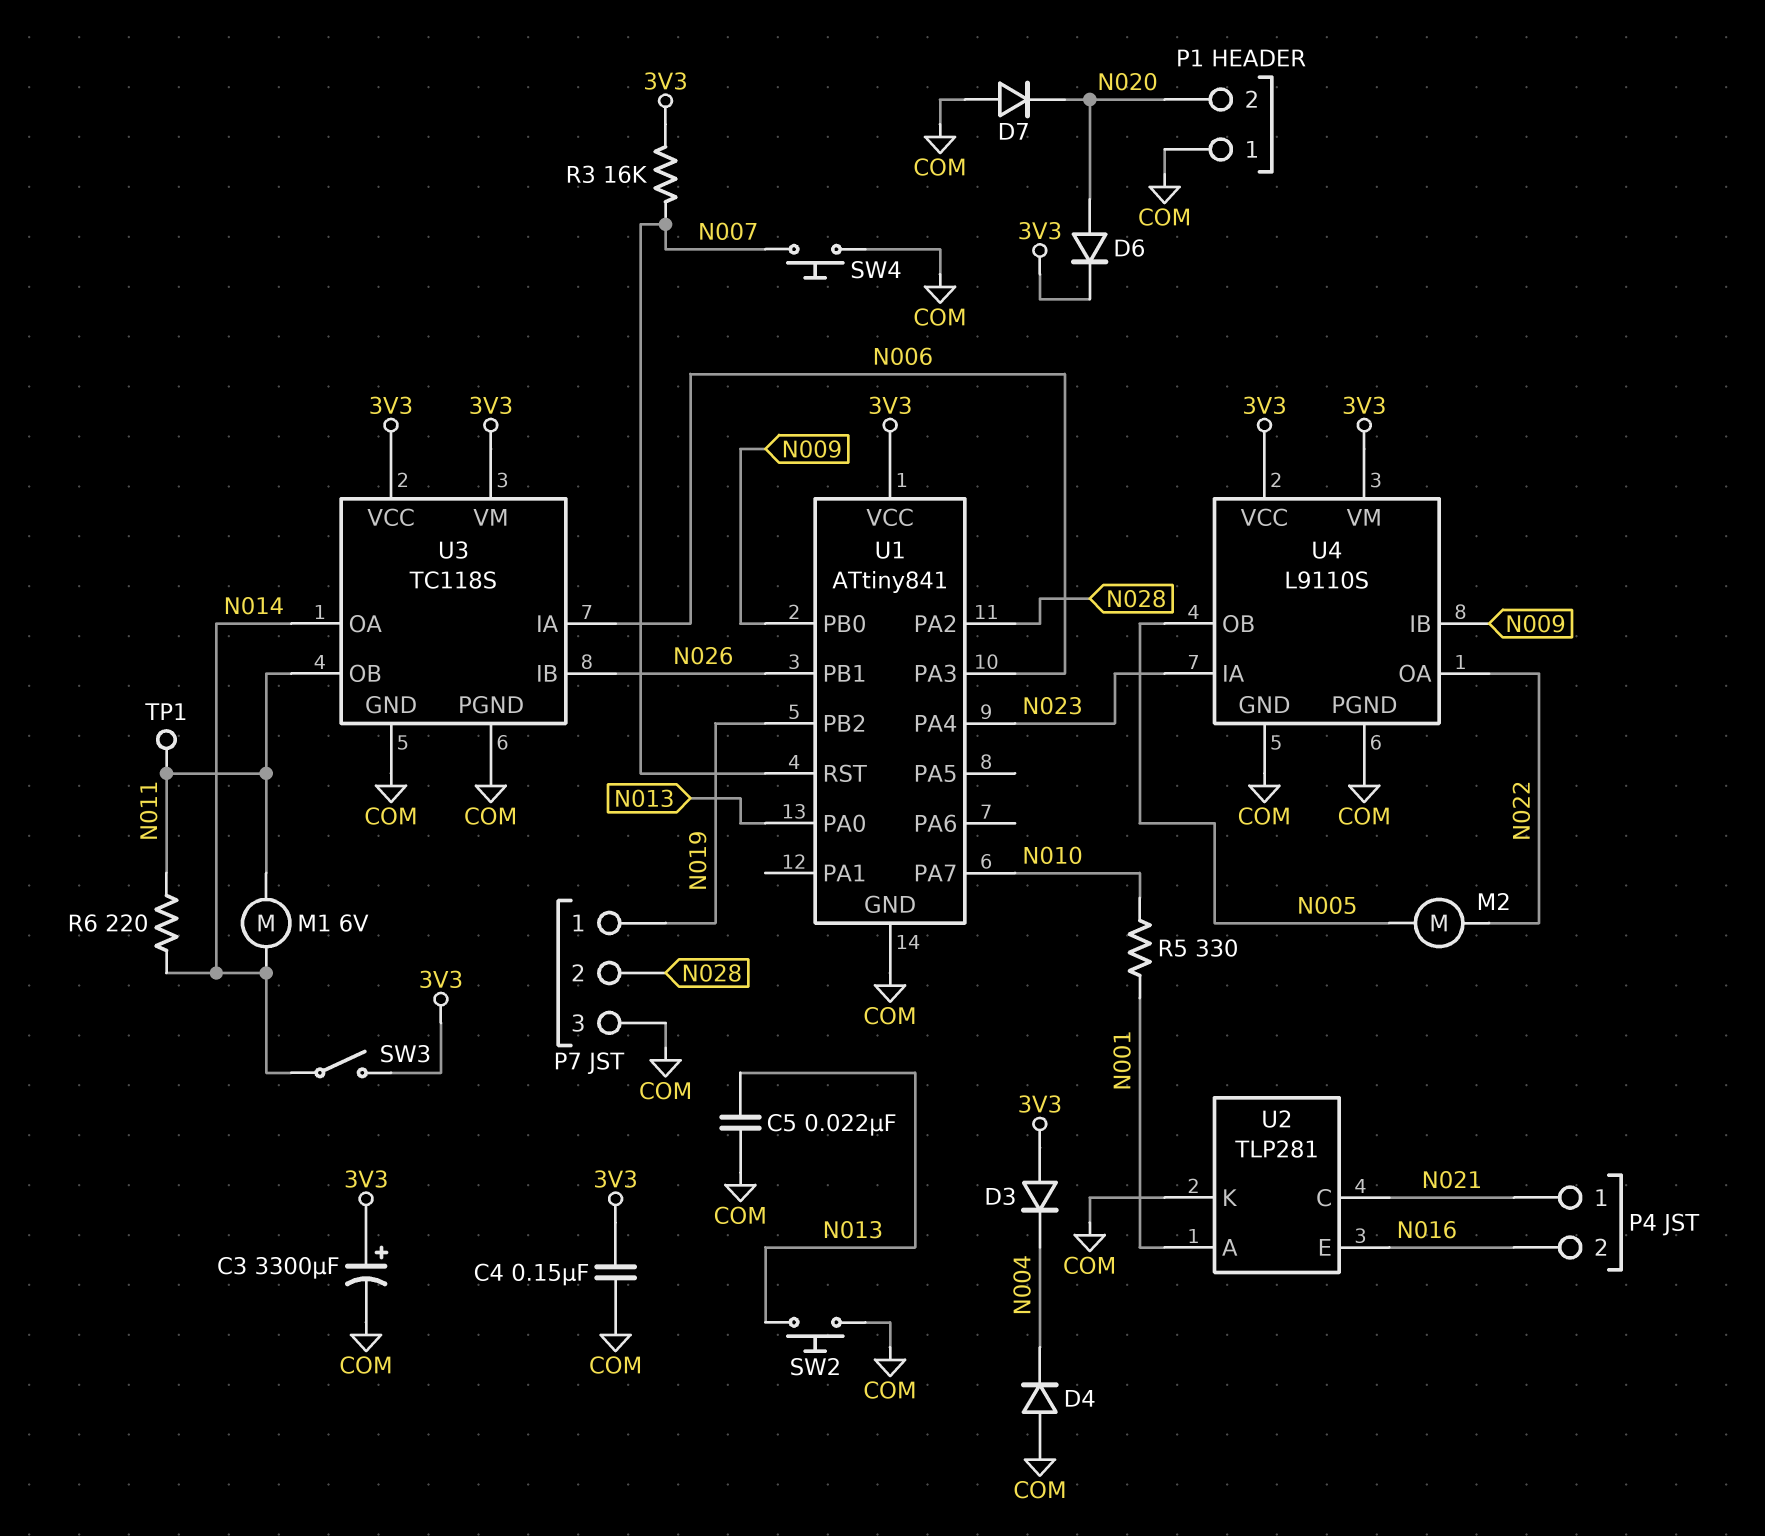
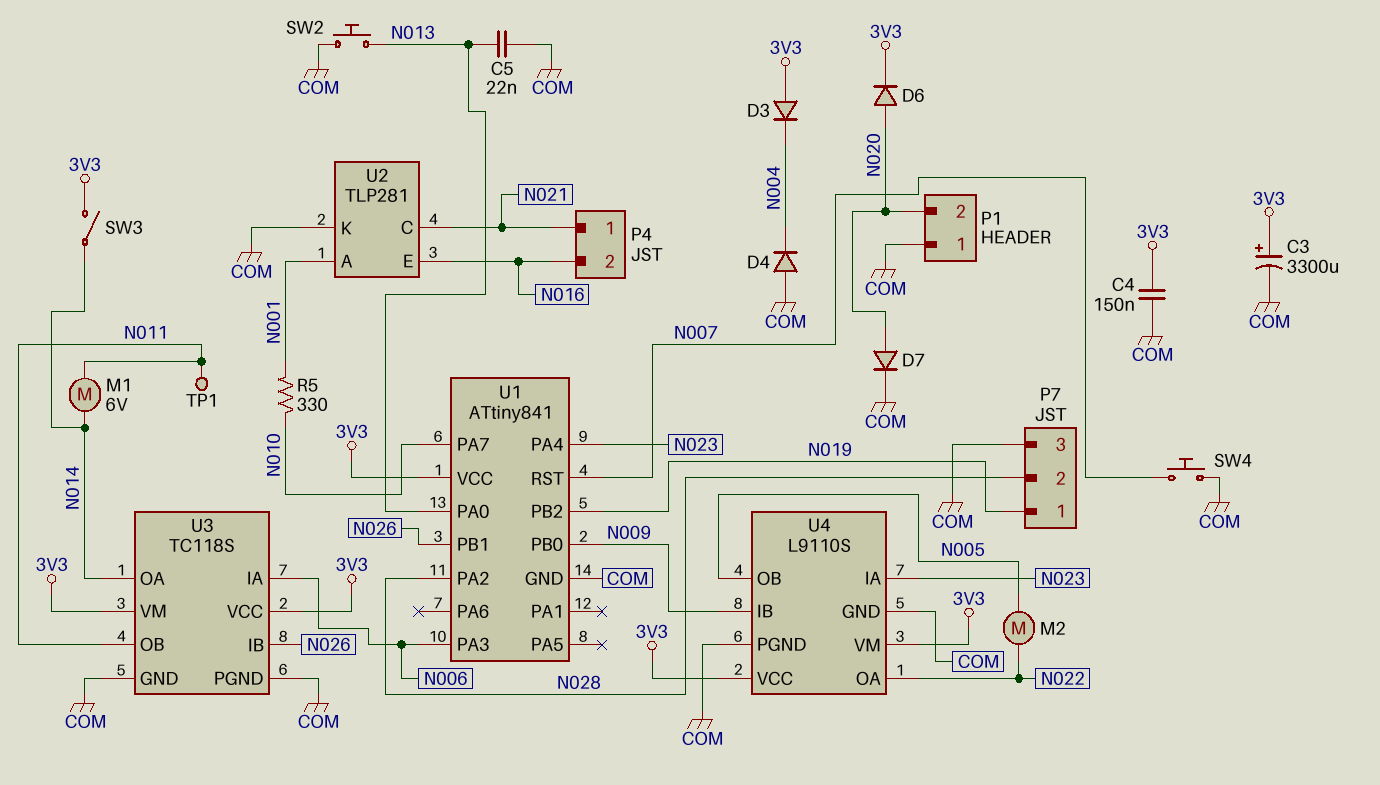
D7: diode (A COM, K N020) -> diode (A N020, K COM)
R3: 16k (3V3, N007) -> none
R6: 220 (N011, N014) -> none

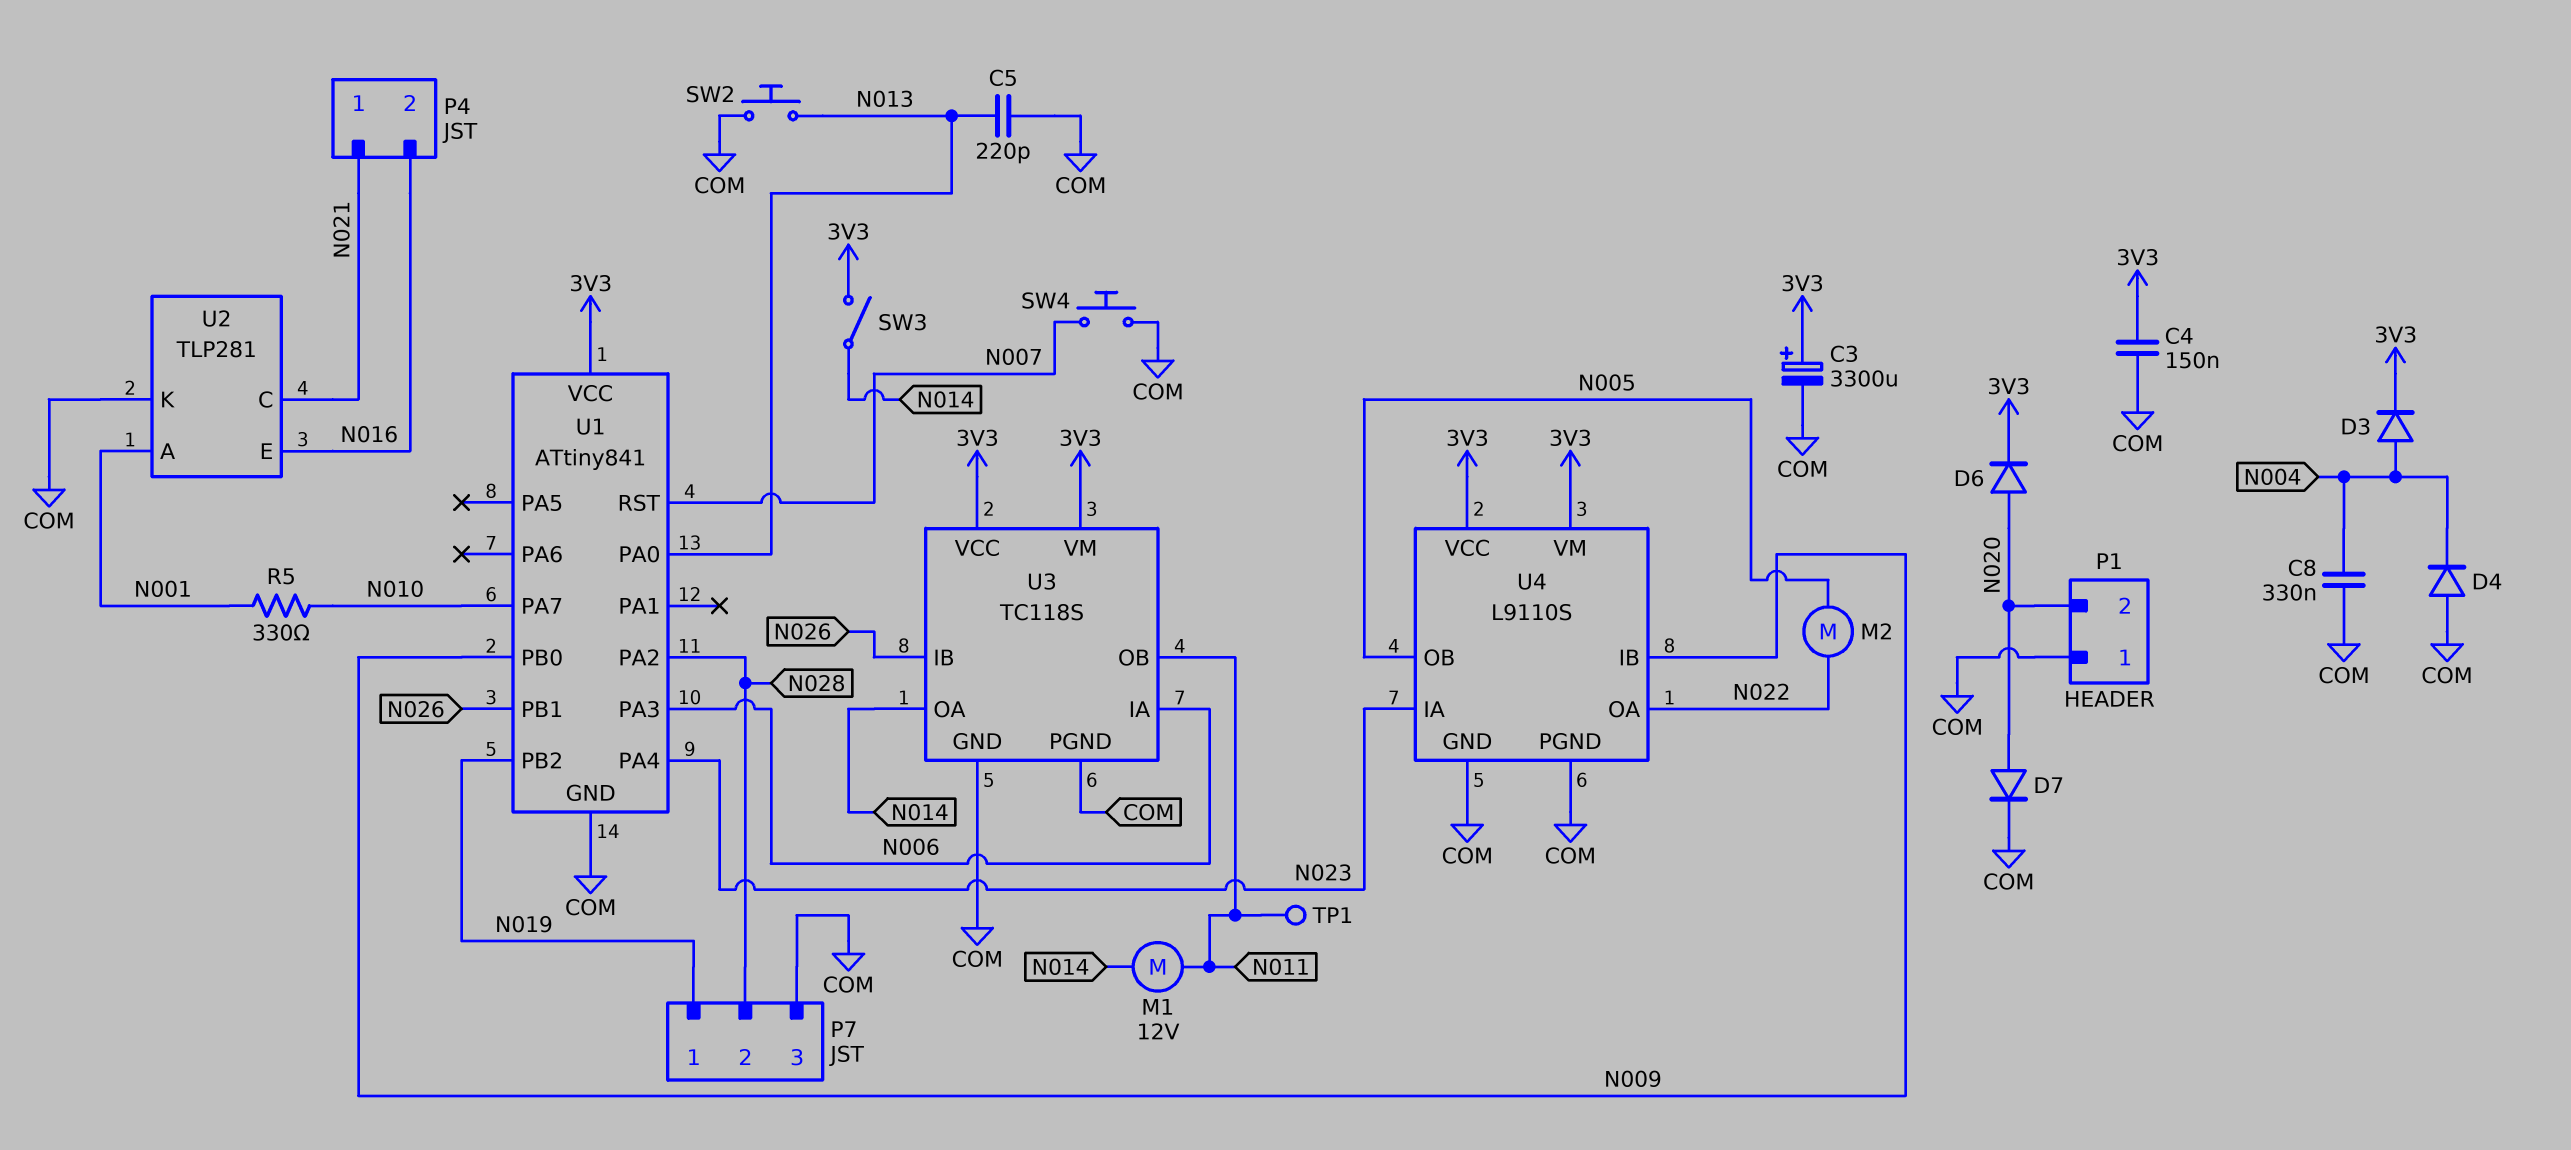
C5: 22nF (COM, N013) -> 220pF (COM, N013)
C8: none -> 330nF (COM, N004)
D3: diode (A 3V3, K N004) -> diode (A N004, K 3V3)
M1: motor 6V (N011, N014) -> motor 12V (N011, N014)

